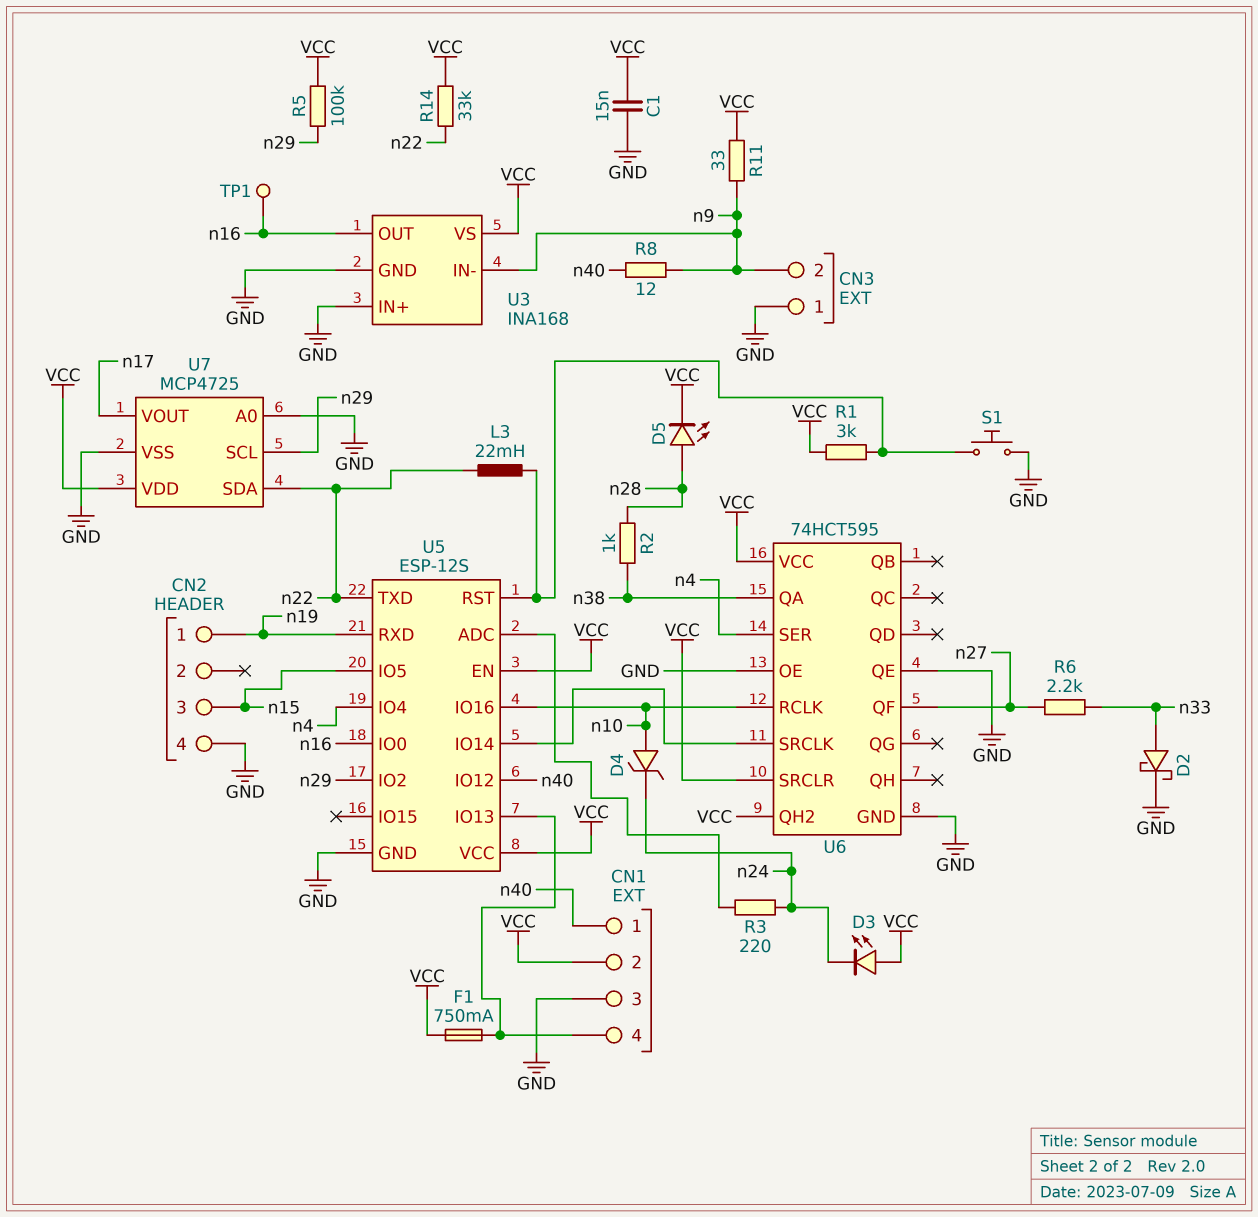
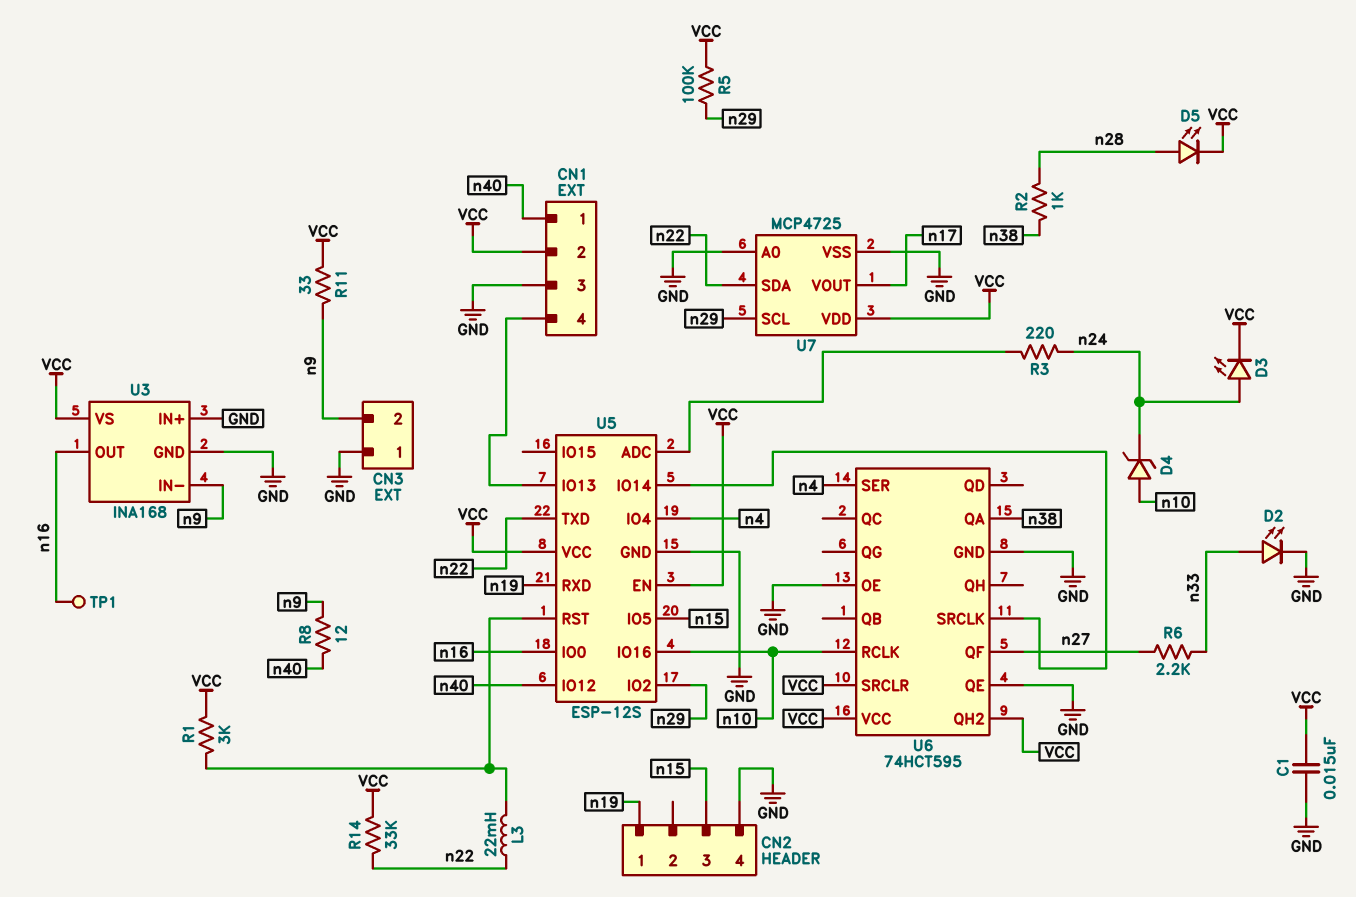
D2: schottky (A n33, K GND) -> LED (A n33, K GND)
D3: LED (A VCC, K n24) -> LED (A n24, K VCC)
F1: 750mA (CN1/4, VCC) -> none
S1: button (GND, U5/RST) -> none

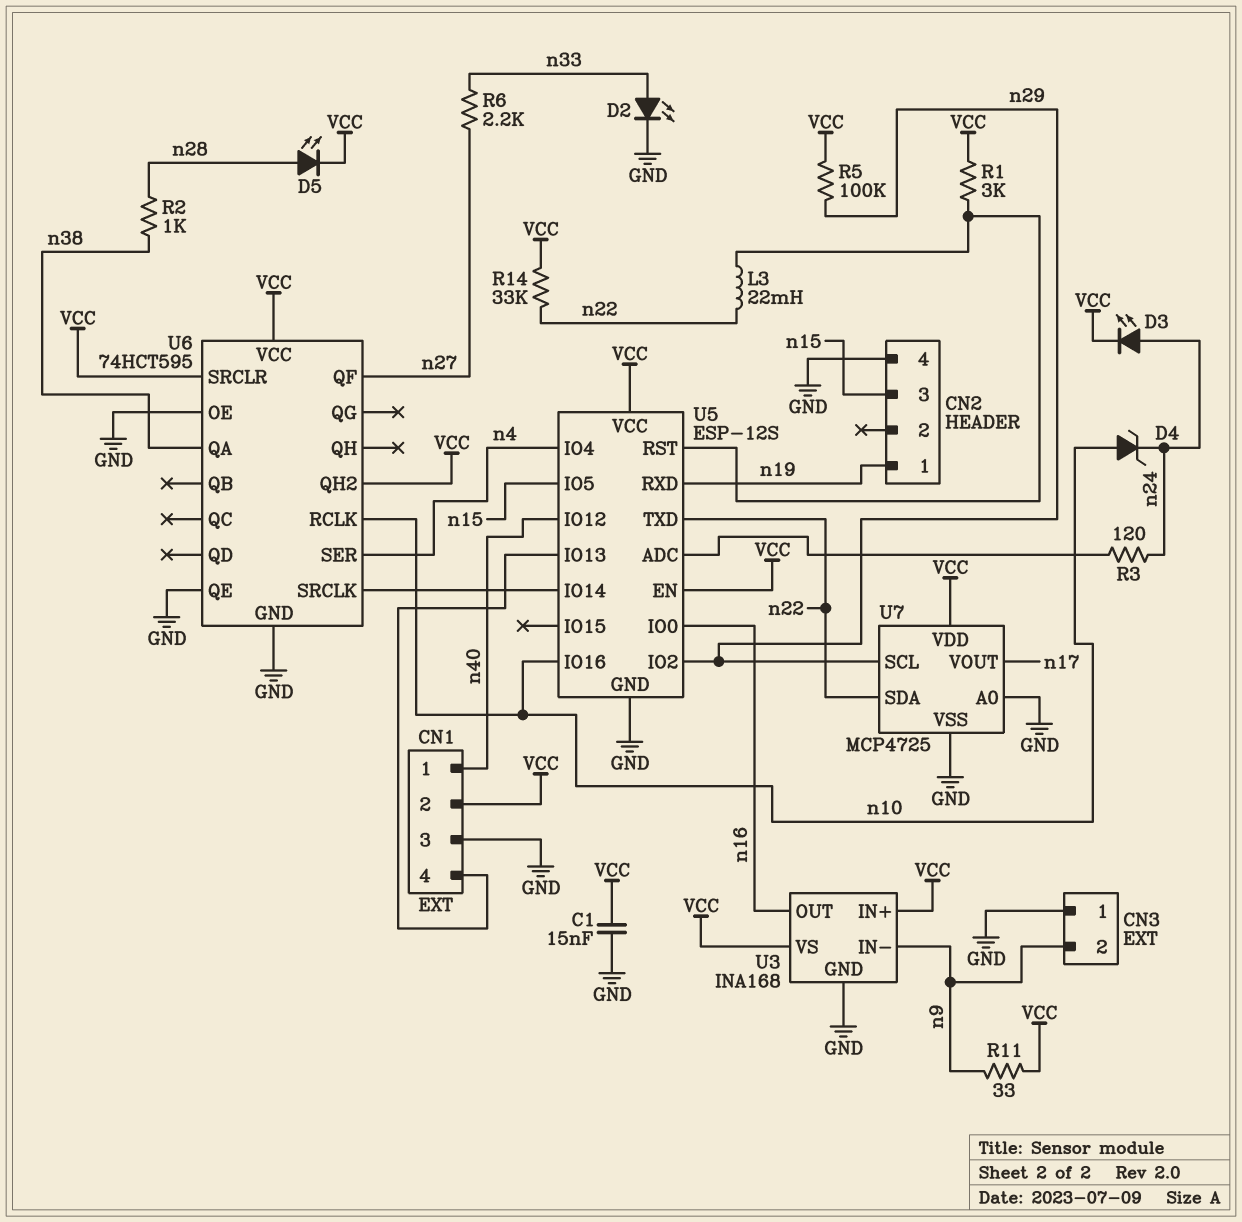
R3: 220 (U5/ADC, n24) -> 120 (U5/ADC, n24)
R8: 12 (n9, n40) -> none
TP1: test point (n16) -> none
U3 pin IN+: GND -> VCC

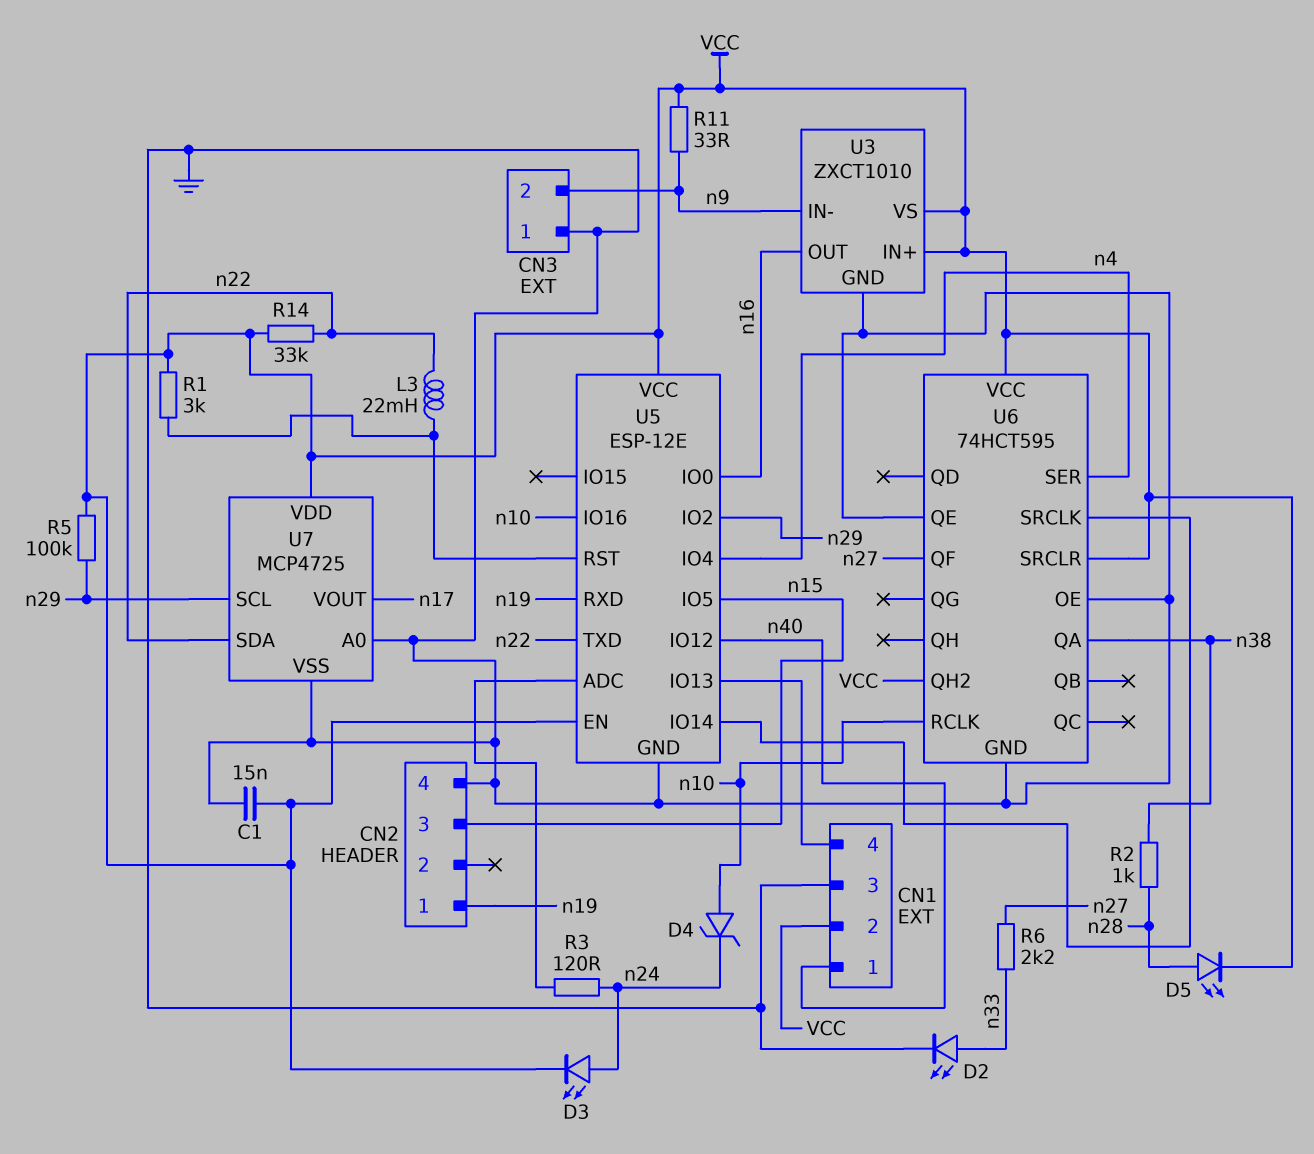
U3: INA168 -> ZXCT1010
U5: ESP-12S -> ESP-12E

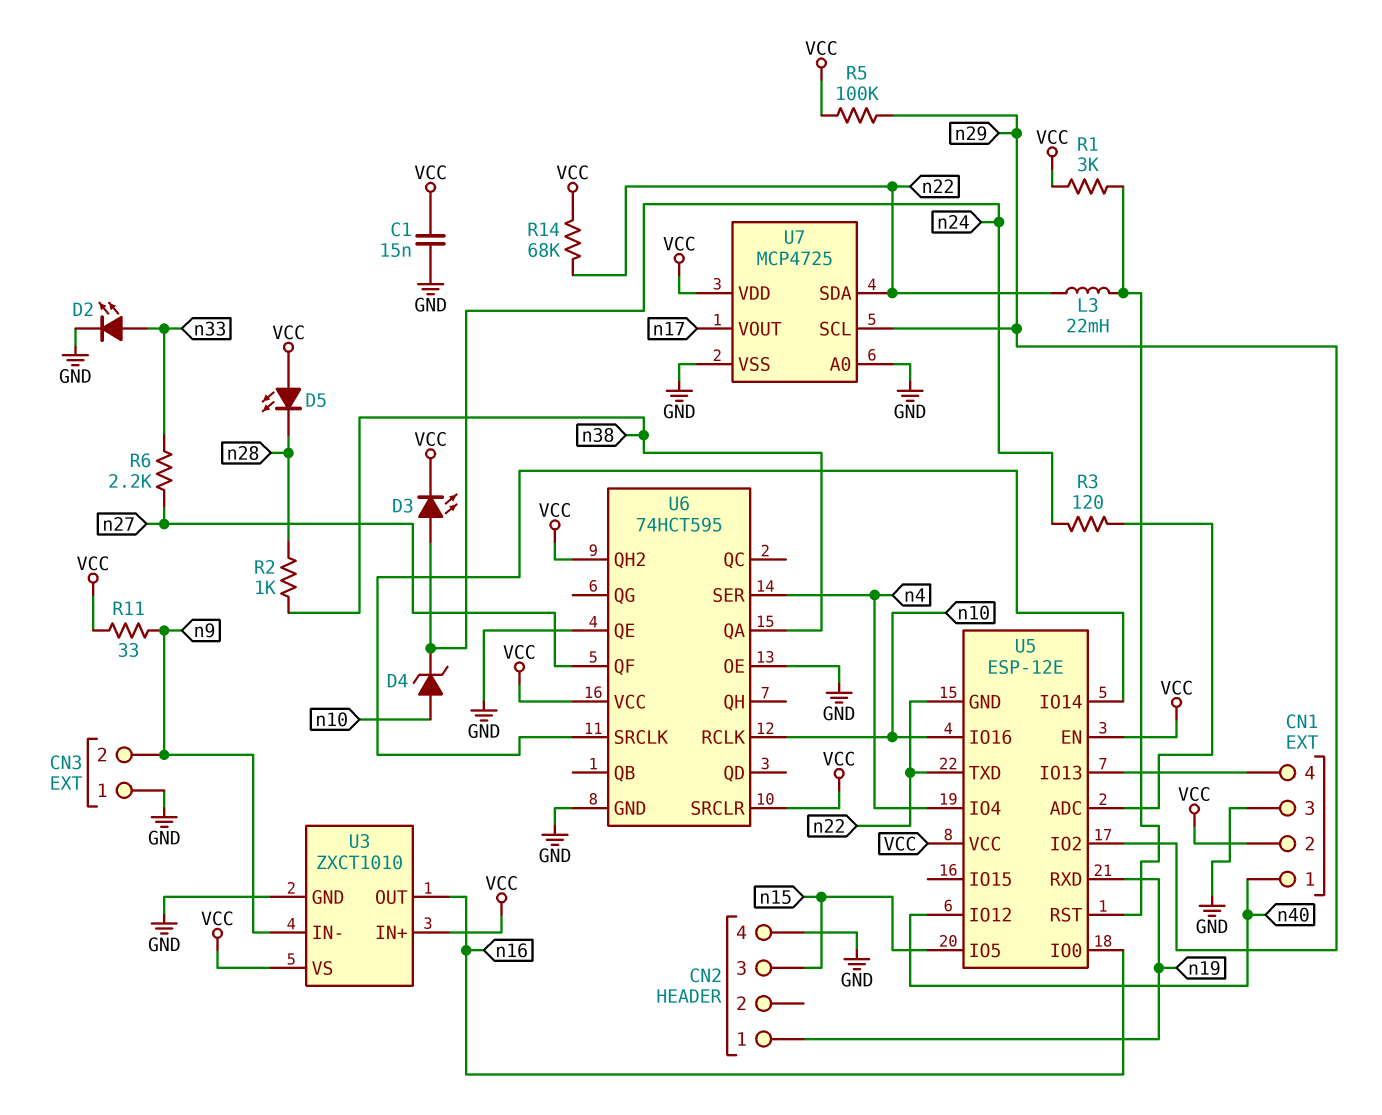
D5: LED (A n28, K VCC) -> LED (A VCC, K n28)
R14: 33k (VCC, n22) -> 68k (VCC, n22)
U5 pin GND: GND -> n22

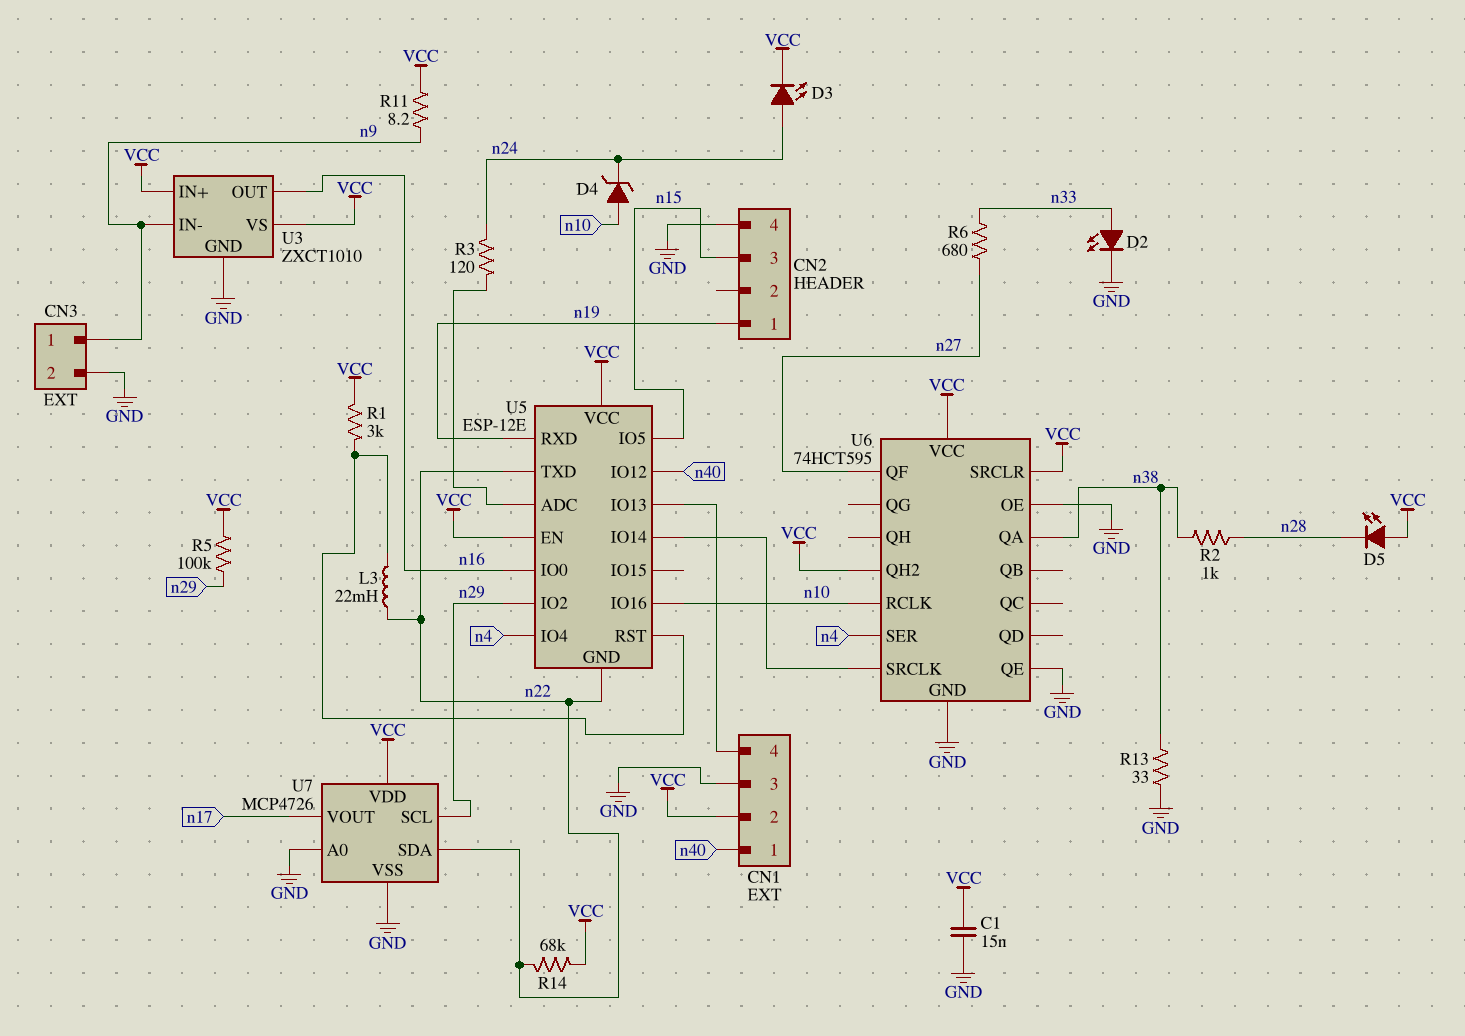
CN3 pin 1: GND -> n9
CN3 pin 2: n9 -> GND
R6: 2.2k (n27, n33) -> 680 (n27, n33)
R11: 33 (VCC, n9) -> 8.2 (VCC, n9)
R13: none -> 33 (GND, n38)
U7: MCP4725 -> MCP4726

